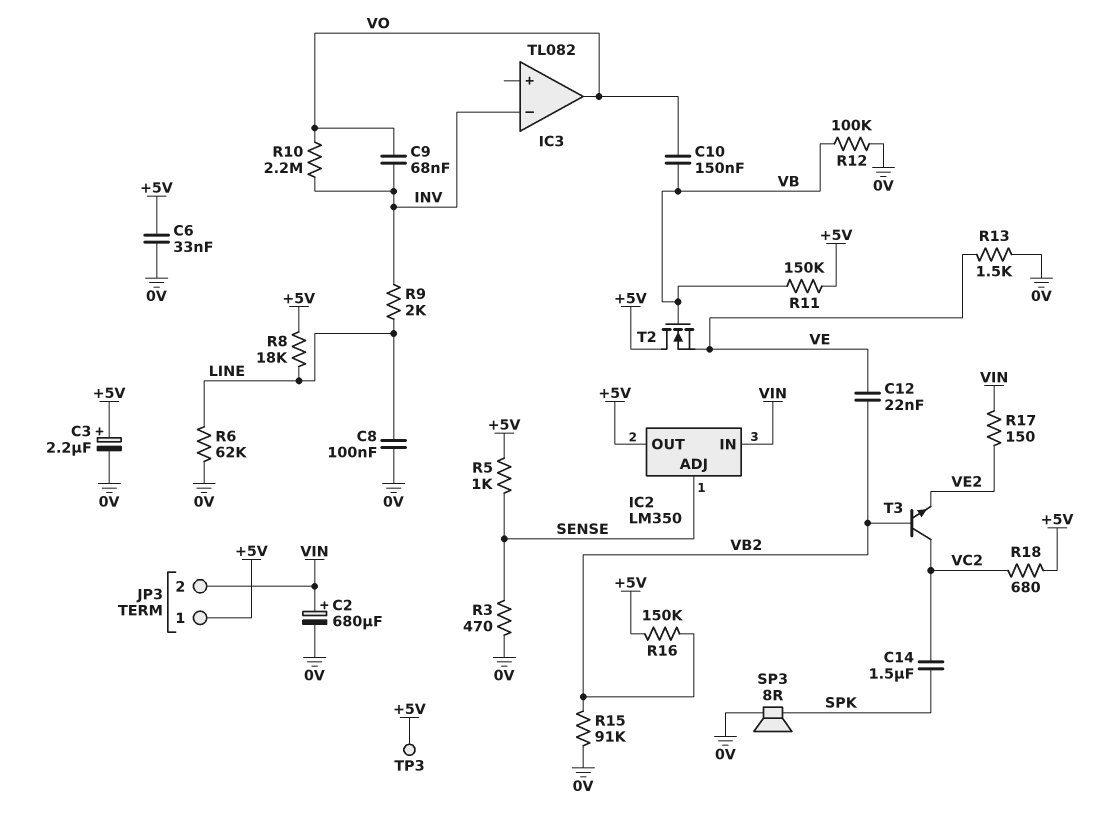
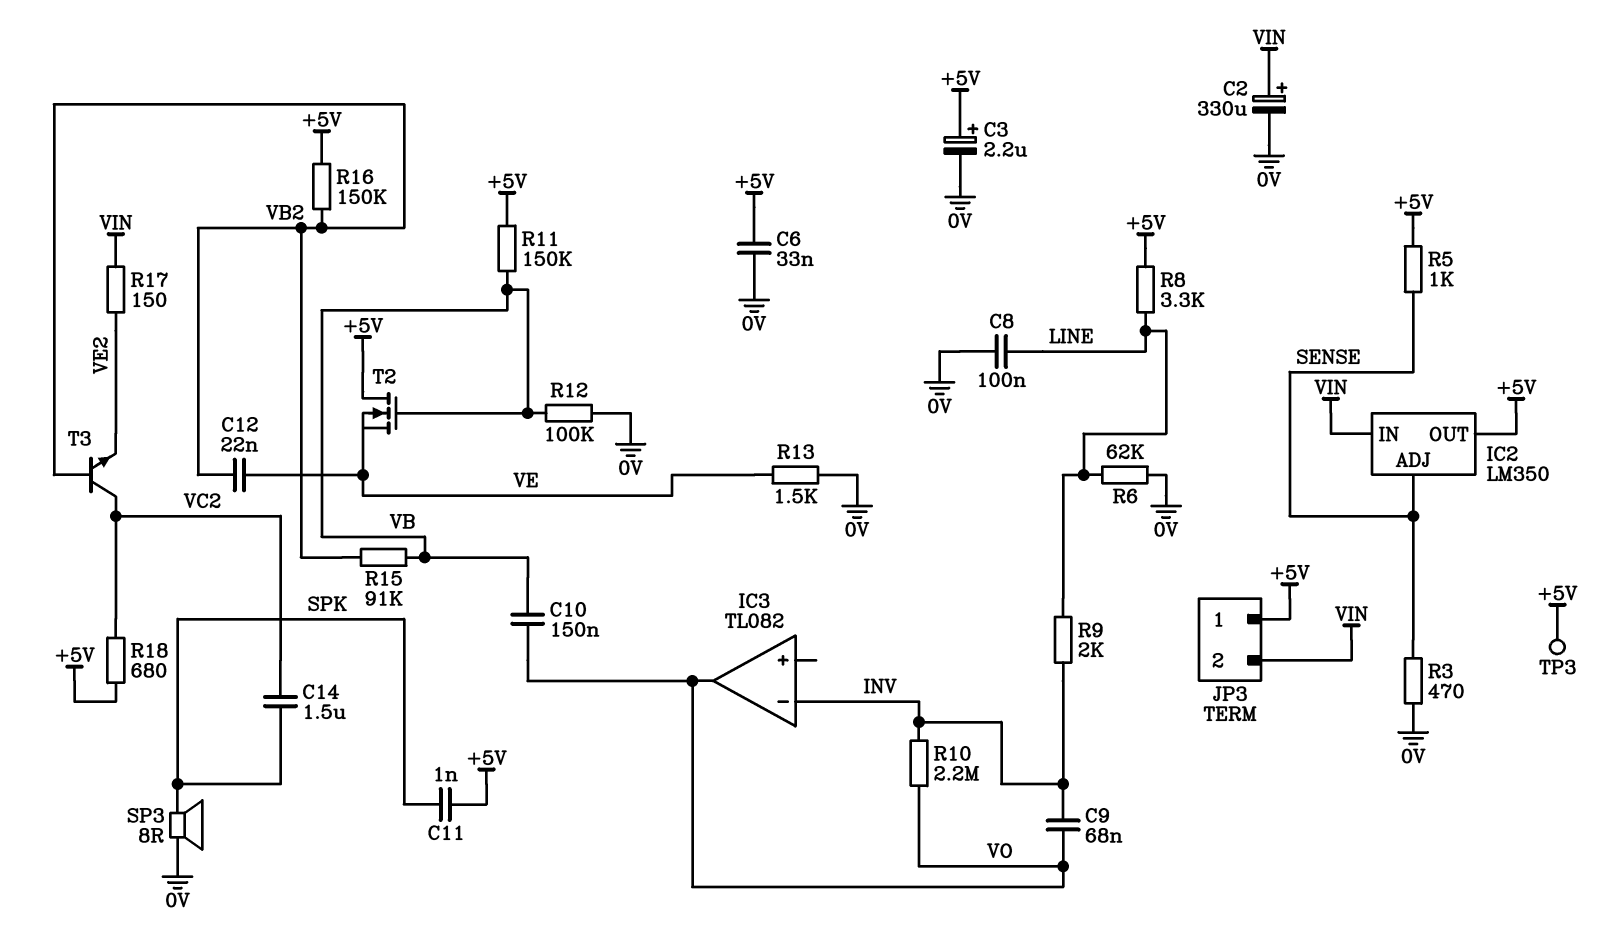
C2: 680uF (plus VIN, minus 0V) -> 330uF (plus VIN, minus 0V)
C11: none -> 1nF (+5V, SPK)
R8: 18k (+5V, LINE) -> 3.3k (+5V, LINE)
R15: 91k (0V, VB2) -> 91k (VB, VB2)

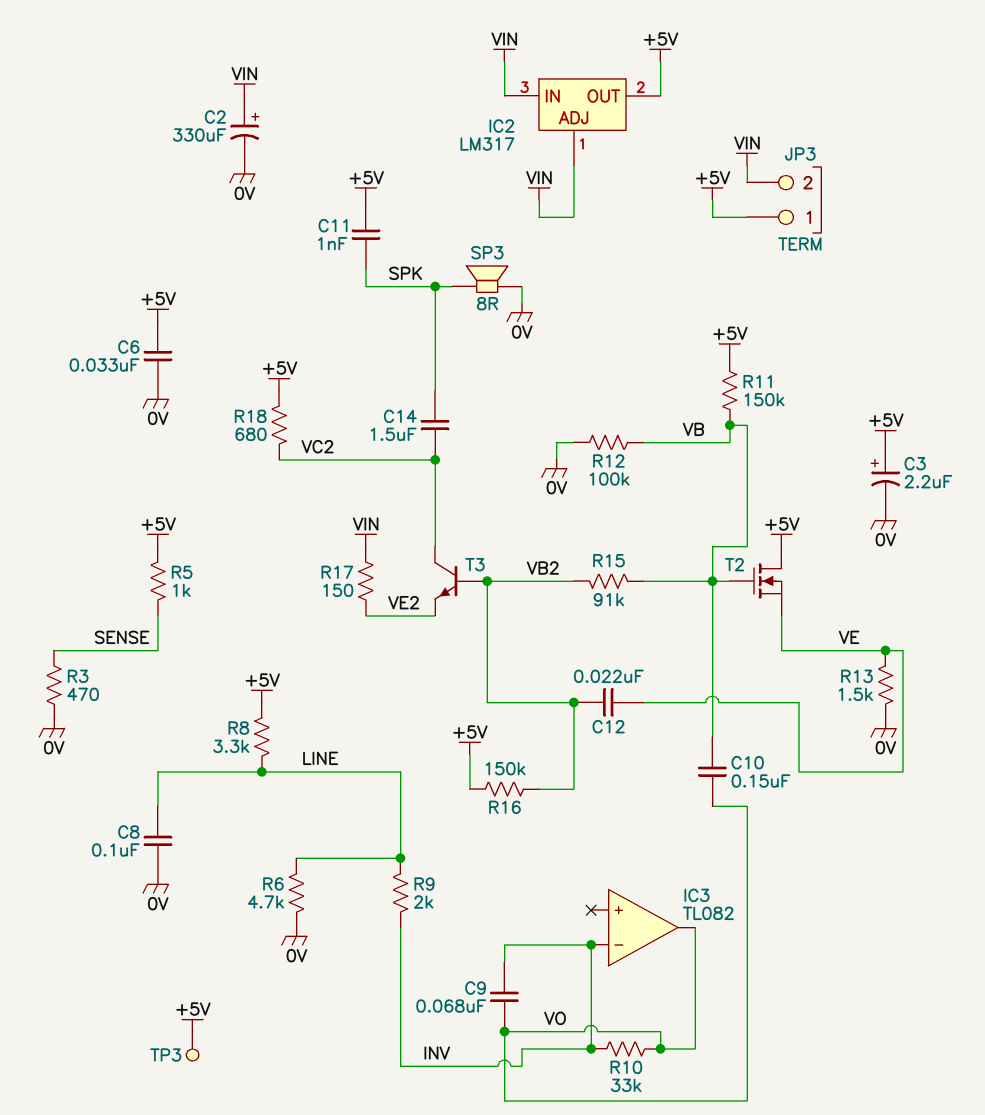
IC2: LM350 -> LM317
IC2 pin ADJ: SENSE -> VIN
R6: 62k (0V, LINE) -> 4.7k (0V, LINE)
R10: 2.2M (INV, VO) -> 33k (INV, VO)

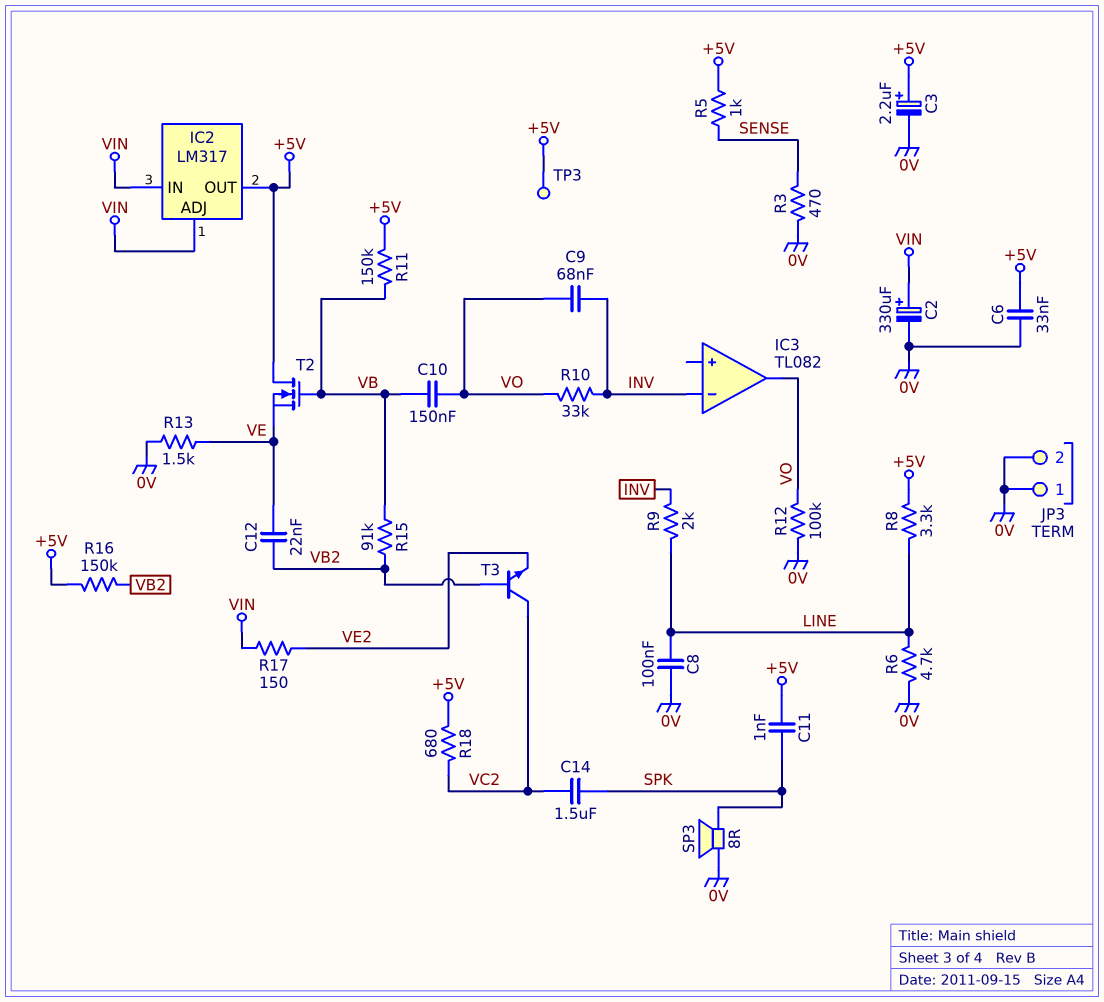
JP3 pin 1: +5V -> 0V
JP3 pin 2: VIN -> 0V
R12: 100k (0V, VB) -> 100k (0V, VO)

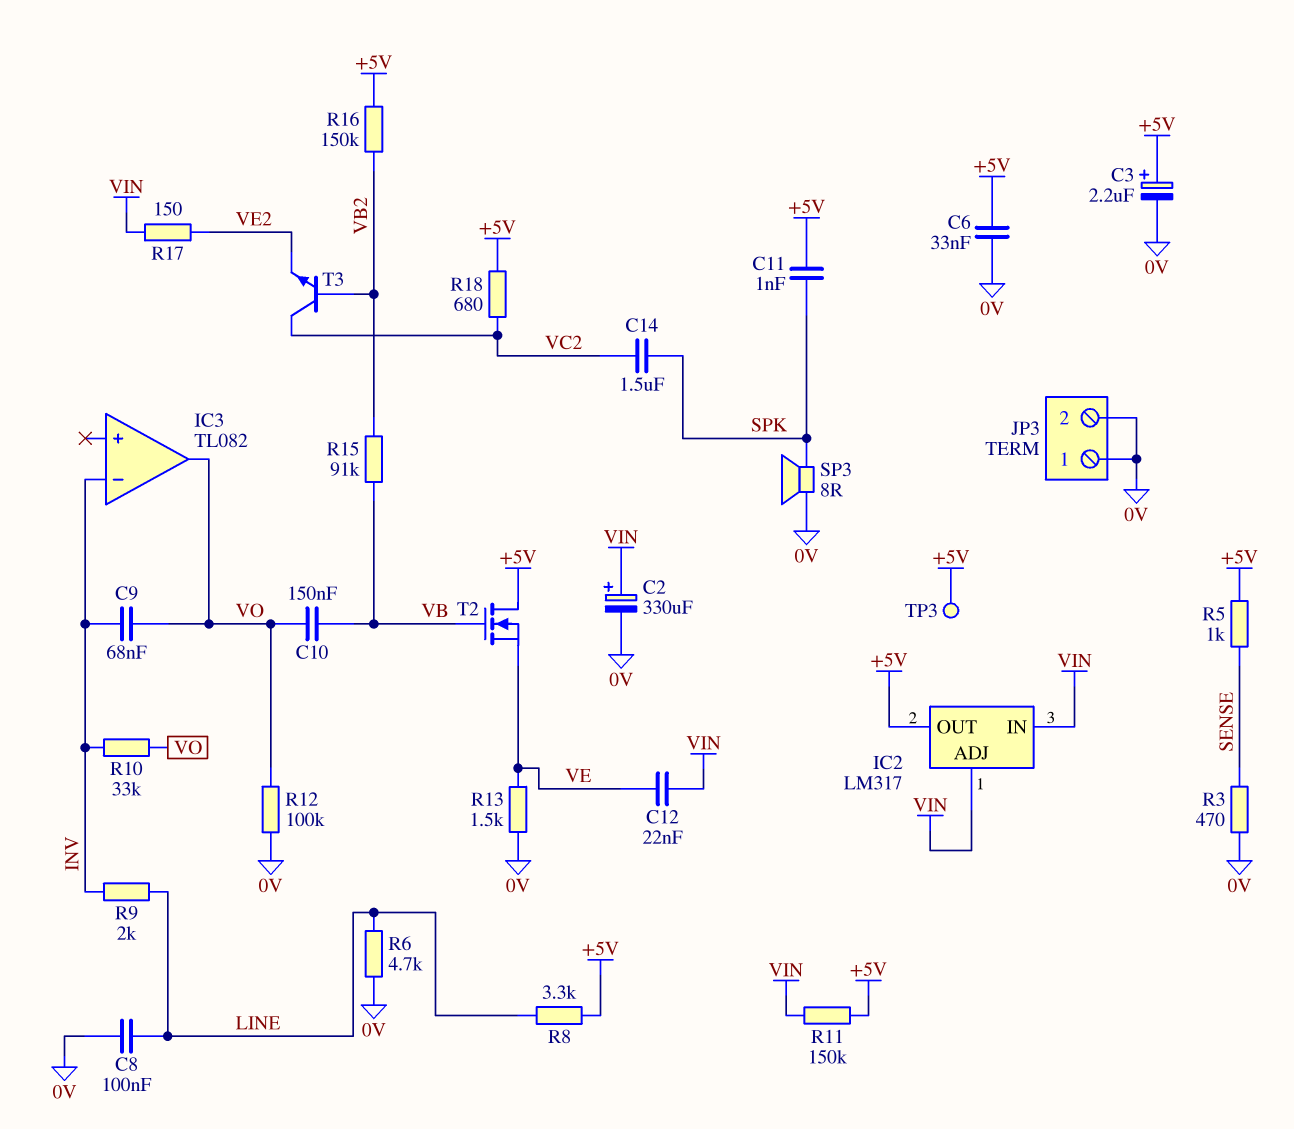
C12: 22nF (VB2, VE) -> 22nF (VE, VIN)
R11: 150k (+5V, VB) -> 150k (+5V, VIN)

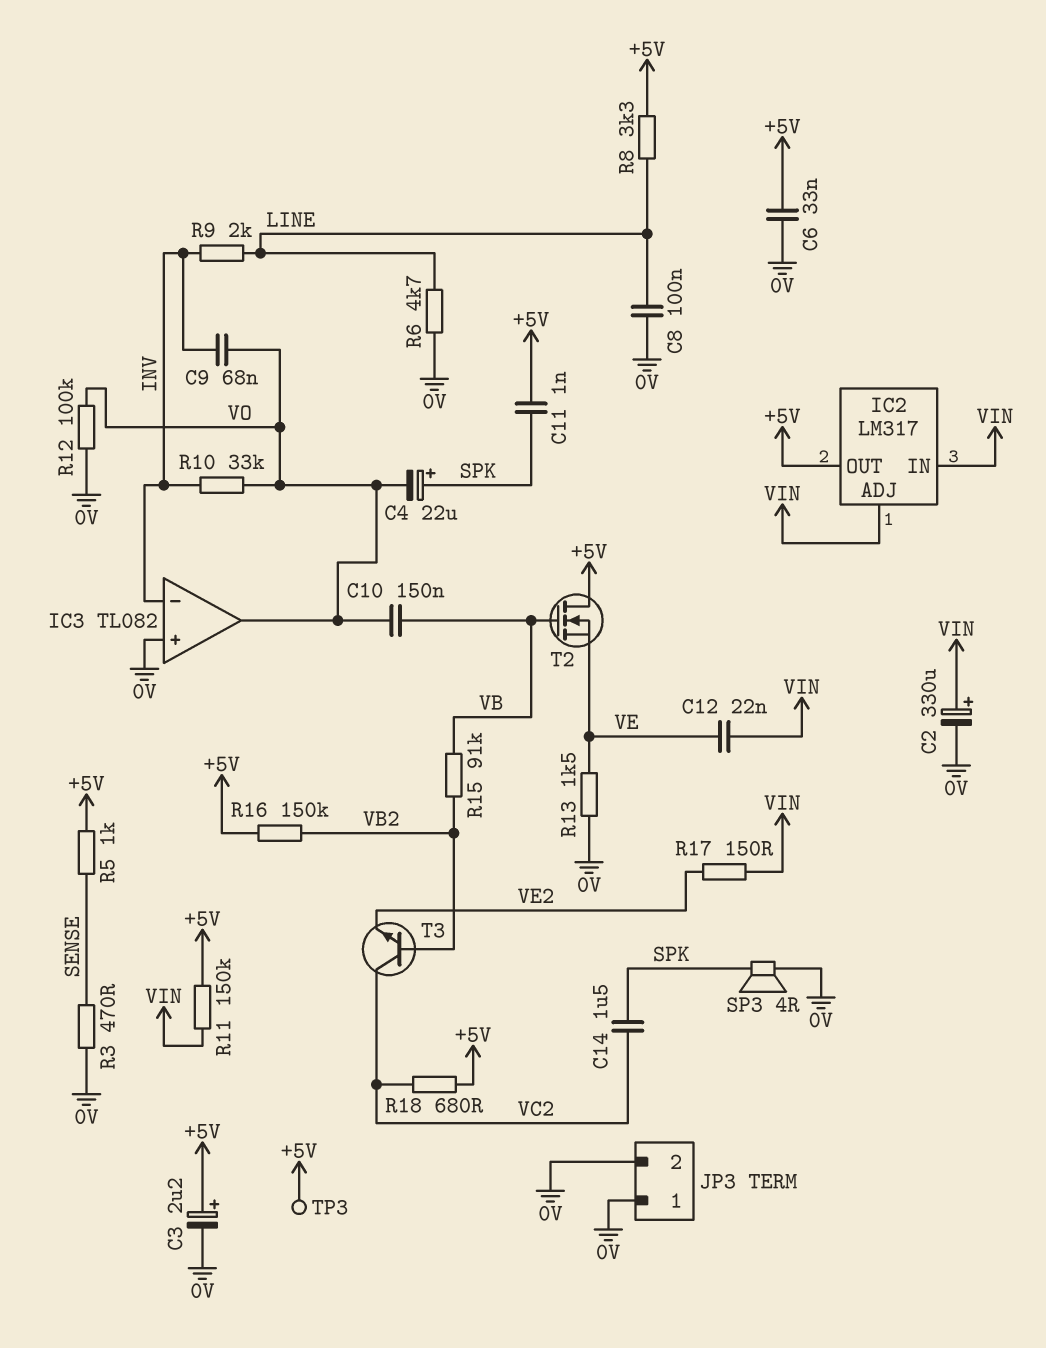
C4: none -> 22uF (plus SPK, minus VO)
IC3 pin in+: none -> 0V
SP3: speaker 8R (0V, SPK) -> speaker 4R (0V, SPK)

